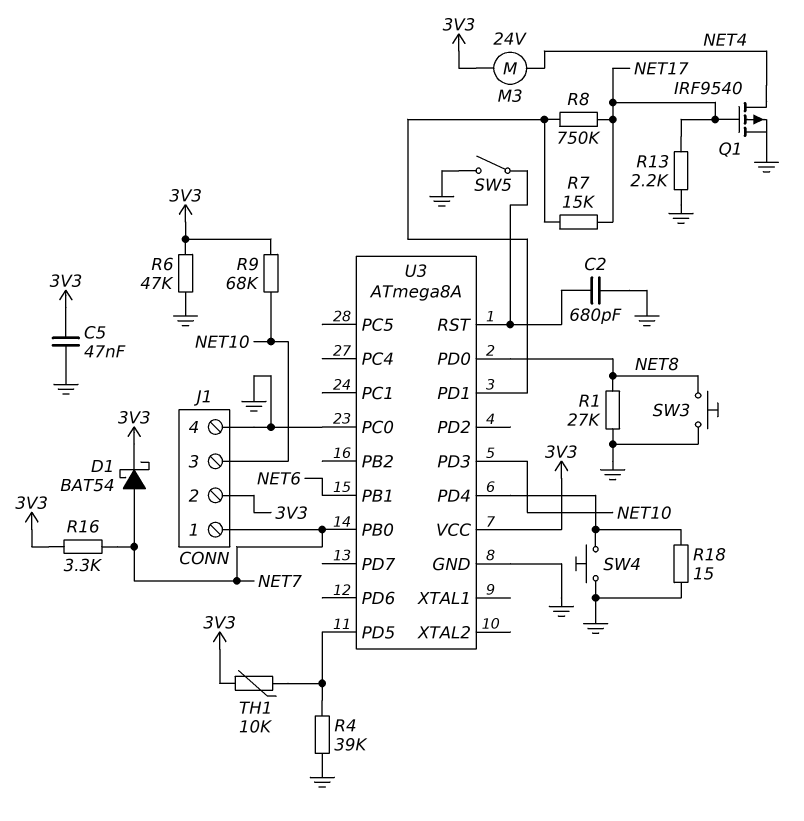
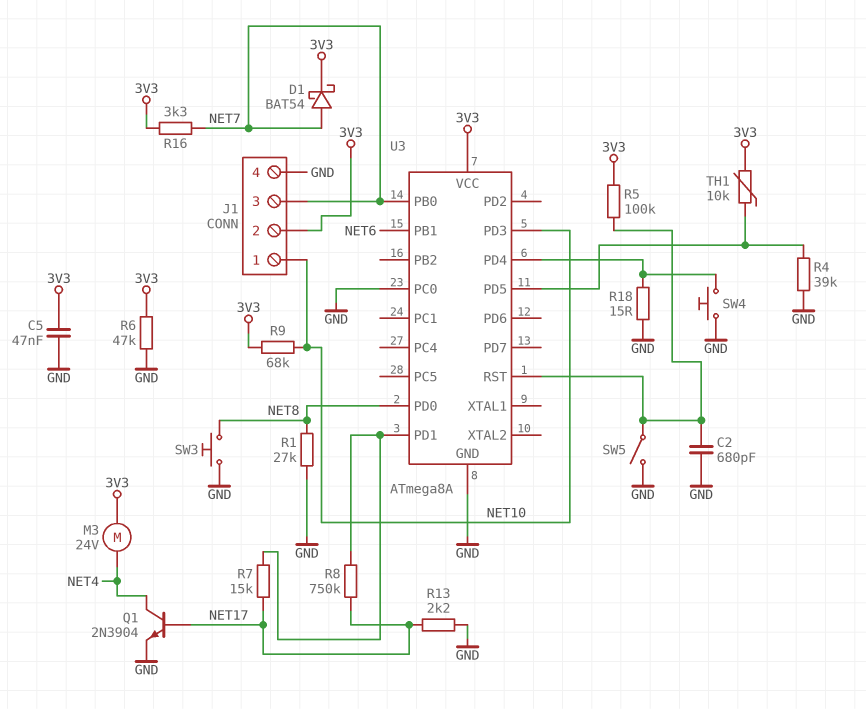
J1 pin 1: NET7 -> NET10
J1 pin 3: NET10 -> NET7
Q1: PMOS IRF9540 (G NET17, D NET4, S GND) -> NPN 2N3904 (B NET17, C NET4, E GND)
R5: none -> 100k (3V3, U3/RST)

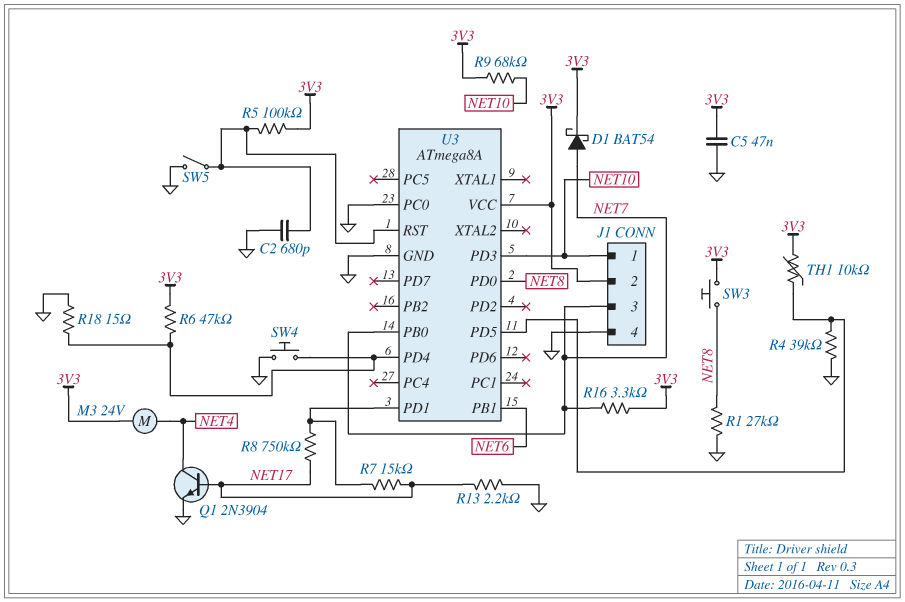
R6: 47k (3V3, GND) -> 47k (3V3, U3/PD4)
SW3: button (GND, NET8) -> button (3V3, NET8)

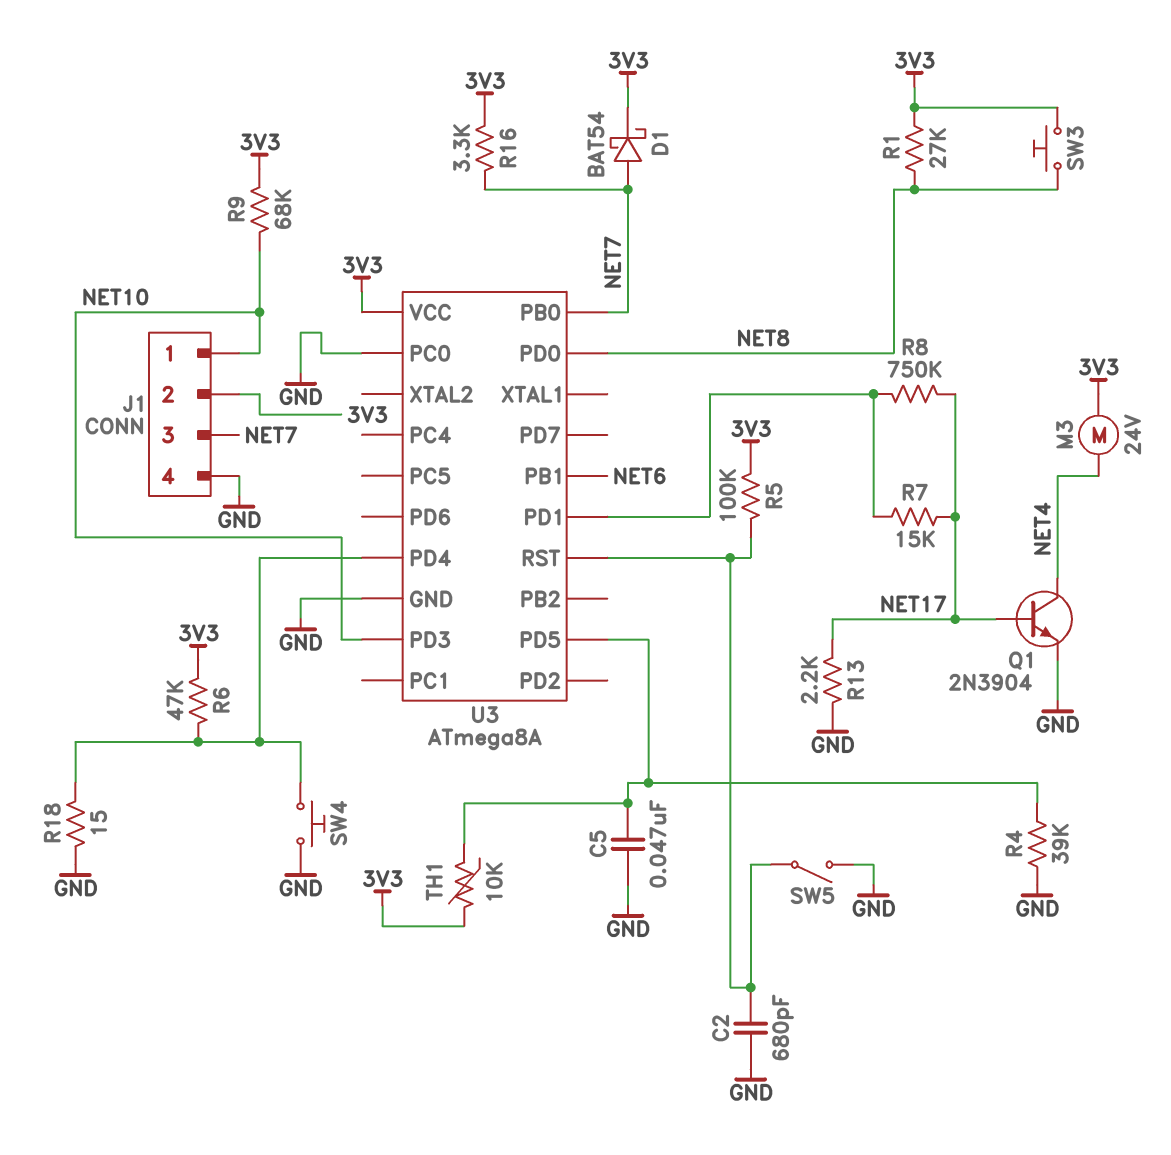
C5: 47nF (3V3, GND) -> 47nF (GND, U3/PD5)
R1: 27k (GND, NET8) -> 27k (3V3, NET8)

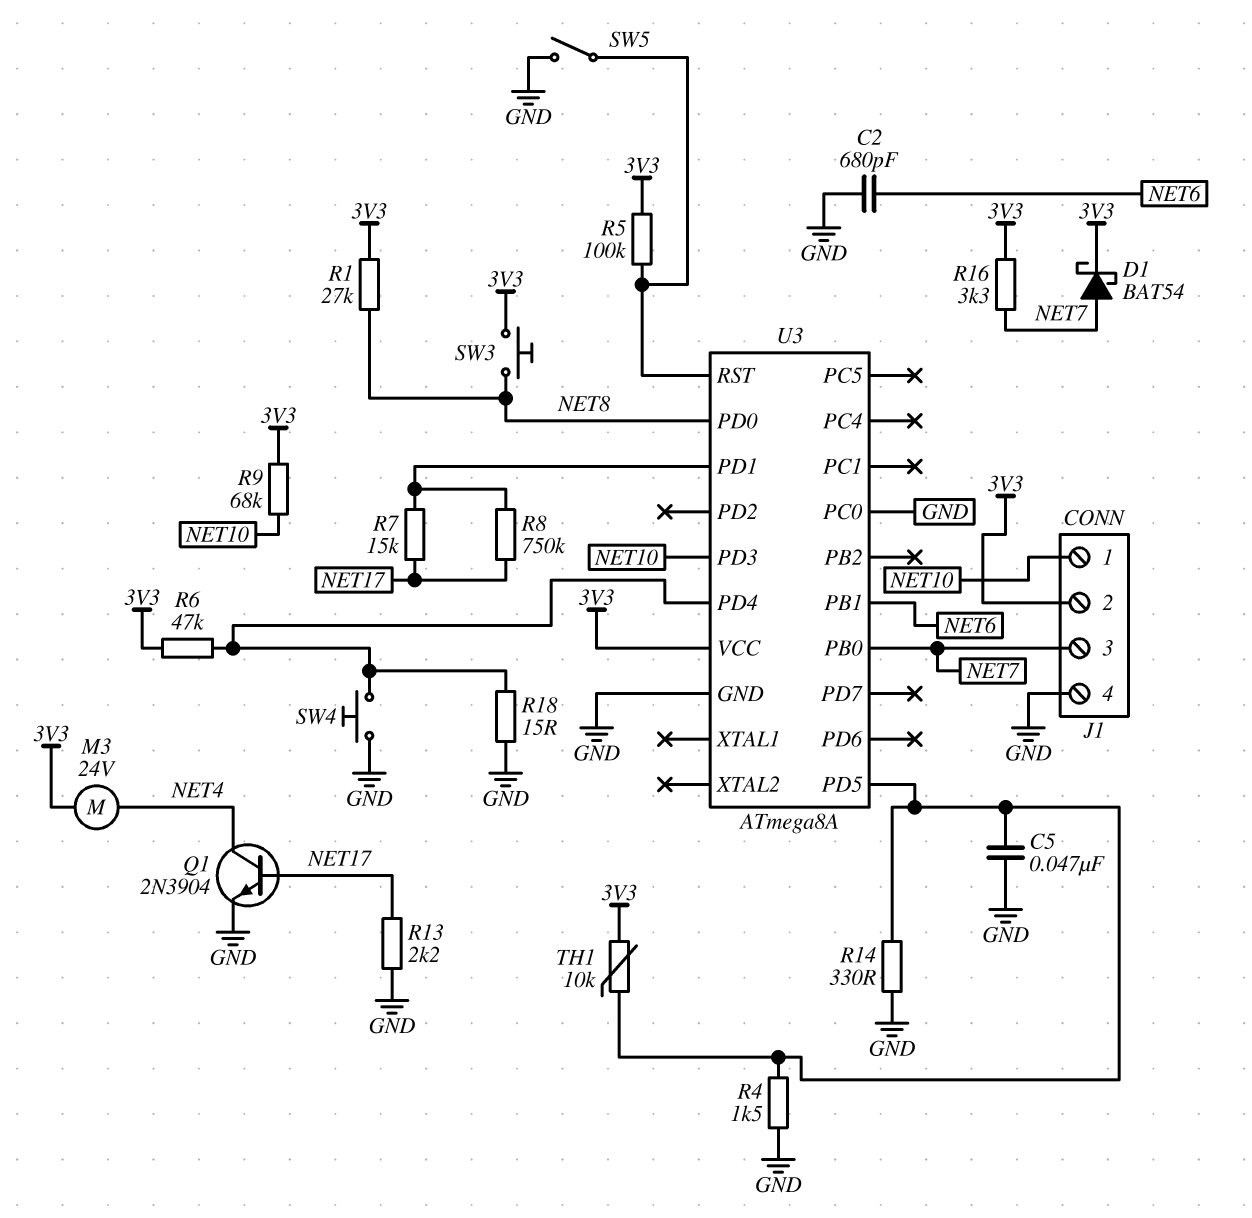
C2: 680pF (GND, U3/RST) -> 680pF (GND, NET6)
R4: 39k (GND, U3/PD5) -> 1.5k (GND, U3/PD5)
R14: none -> 330 (GND, U3/PD5)

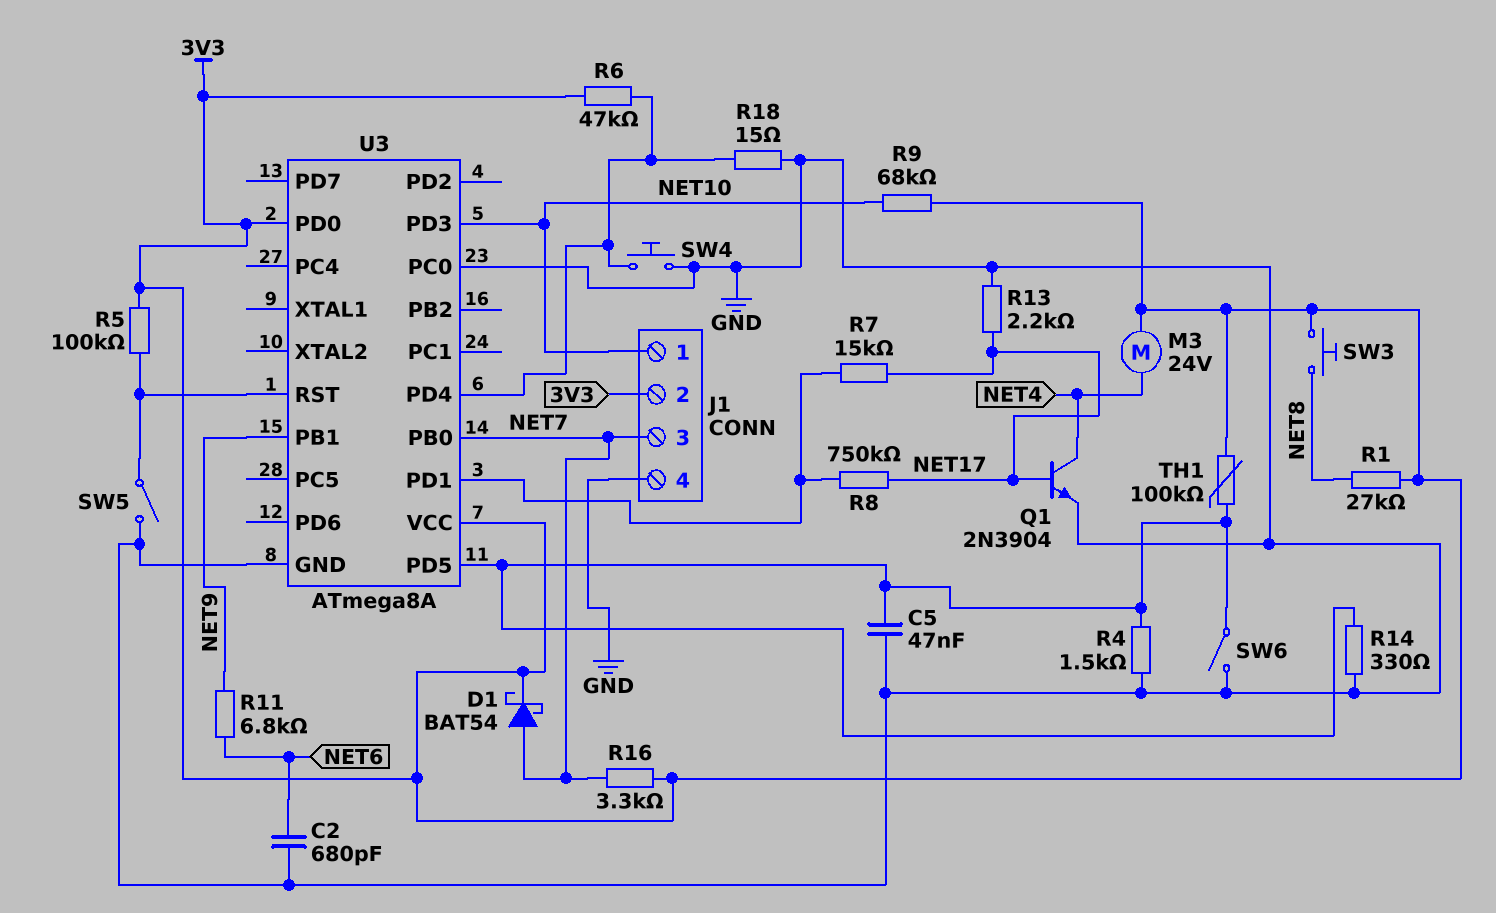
R11: none -> 6.8k (NET6, NET9)
SW6: none -> switch (GND, U3/PD5)
TH1: 10k (3V3, U3/PD5) -> 100k (3V3, U3/PD5)
U3 pin PB1: NET6 -> NET9
U3 pin PD0: NET8 -> 3V3

